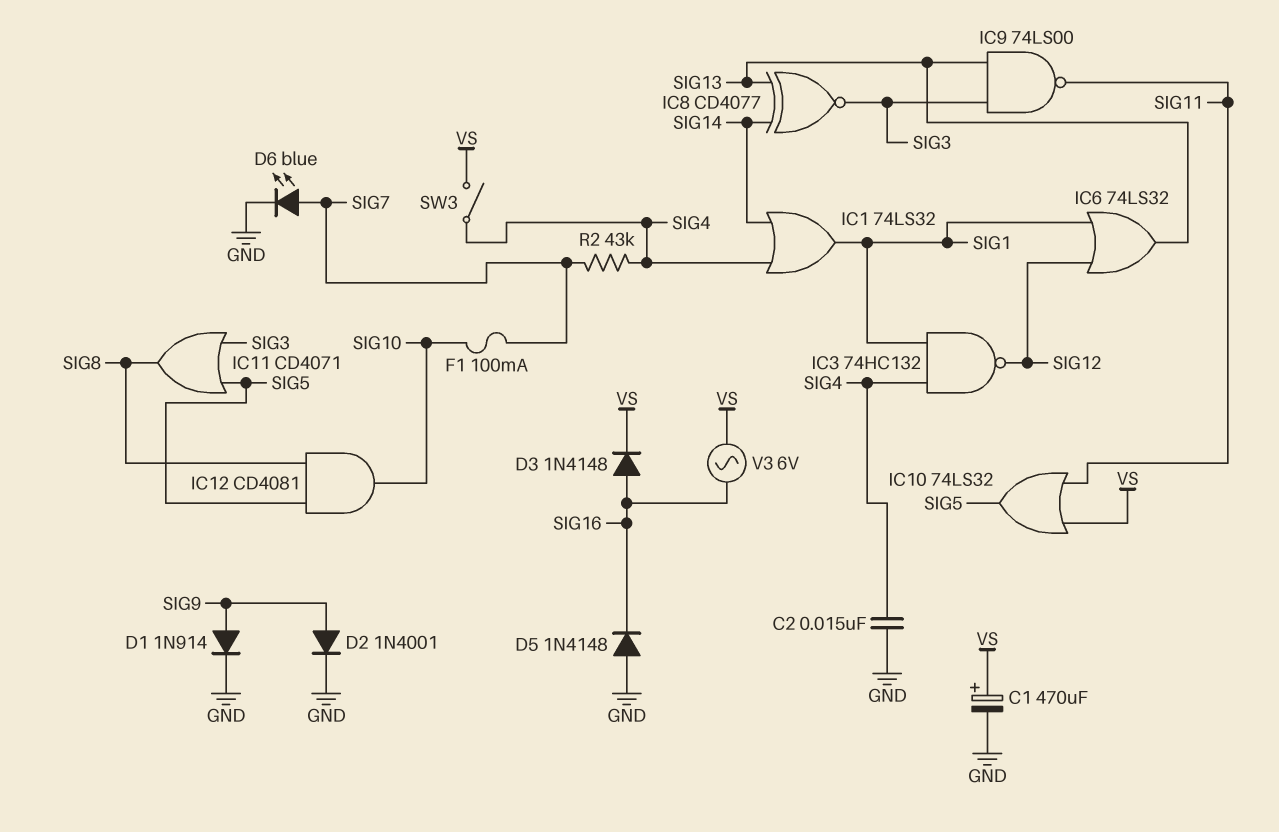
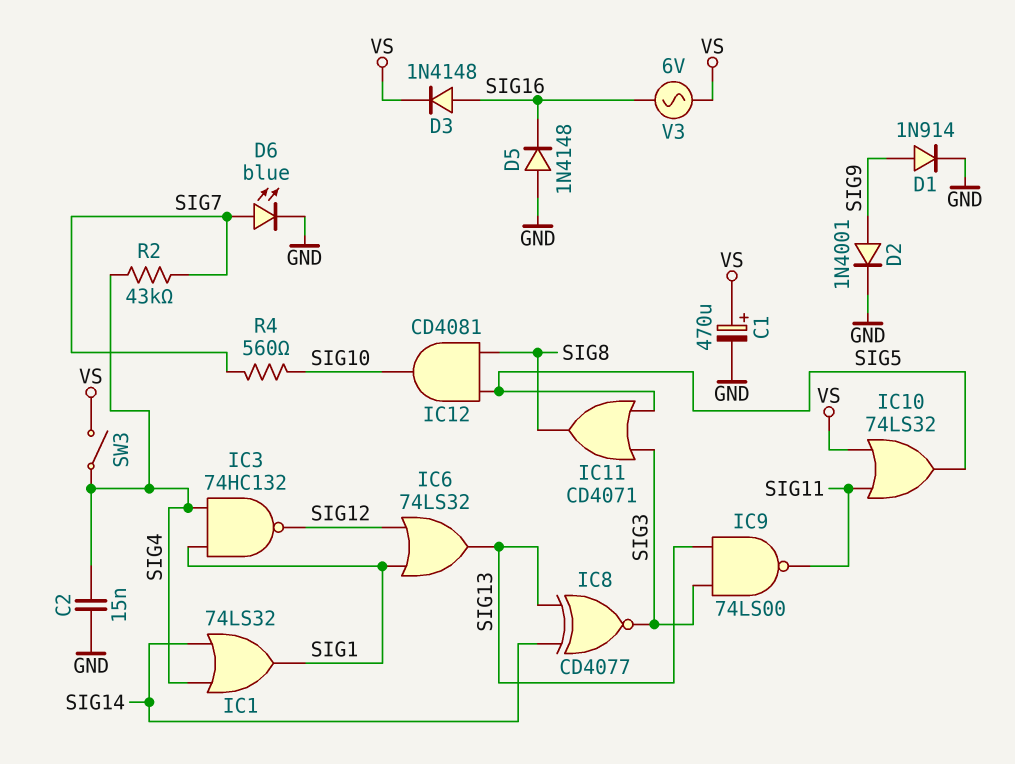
F1: 100mA (SIG7, SIG10) -> none
R4: none -> 560 (SIG7, SIG10)

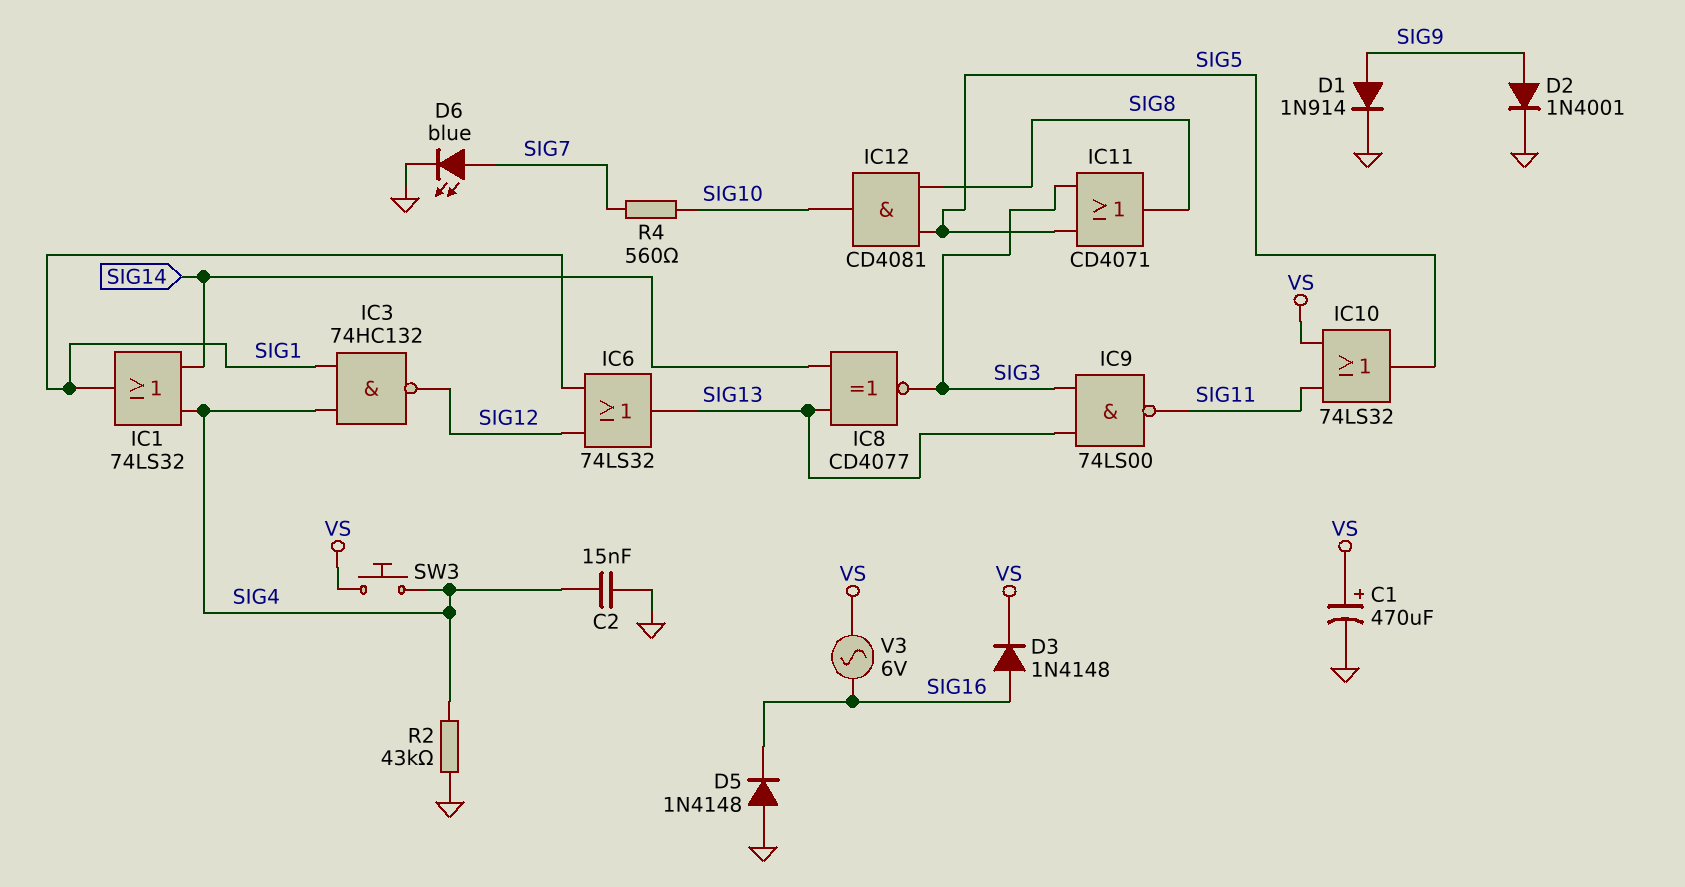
R2: 43k (SIG4, SIG7) -> 43k (GND, SIG4)
SW3: switch (SIG4, VS) -> button (SIG4, VS)

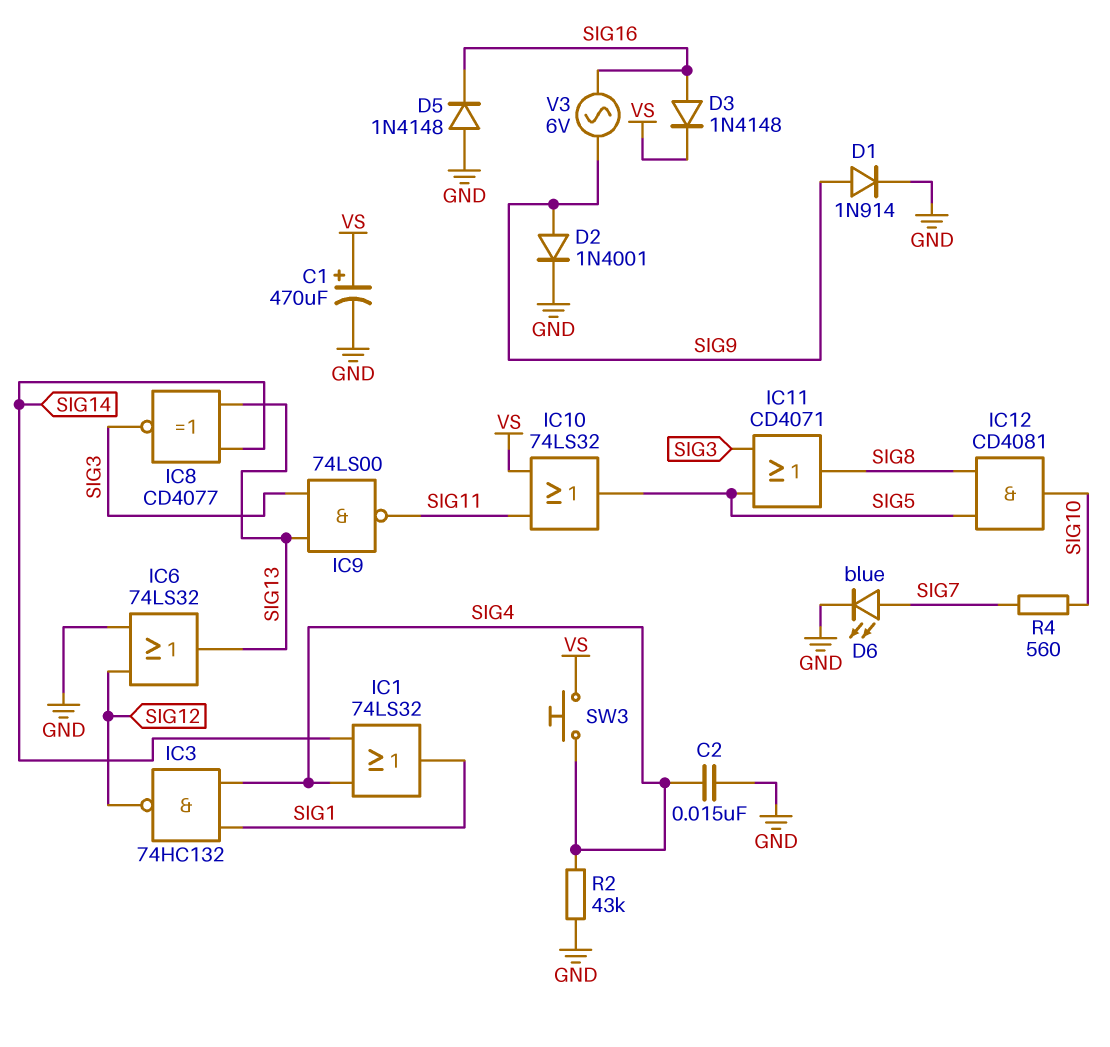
IC6: OR 74LS32 (in SIG1, in SIG12, out SIG13) -> OR 74LS32 (in GND, in SIG12, out SIG13)
V3: AC 6V (SIG16, VS) -> AC 6V (SIG9, SIG16)

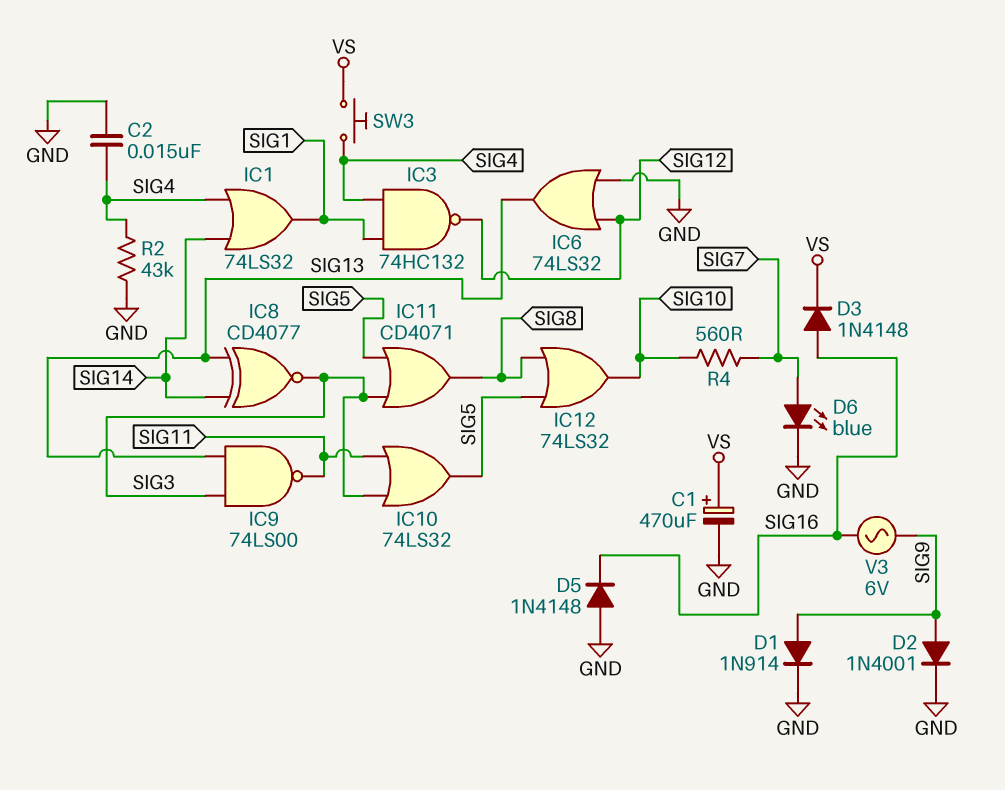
IC10: OR 74LS32 (in SIG11, in VS, out SIG5) -> OR 74LS32 (in SIG3, in SIG11, out SIG5)
IC12: AND CD4081 (in SIG5, in SIG8, out SIG10) -> OR 74LS32 (in SIG5, in SIG8, out SIG10)

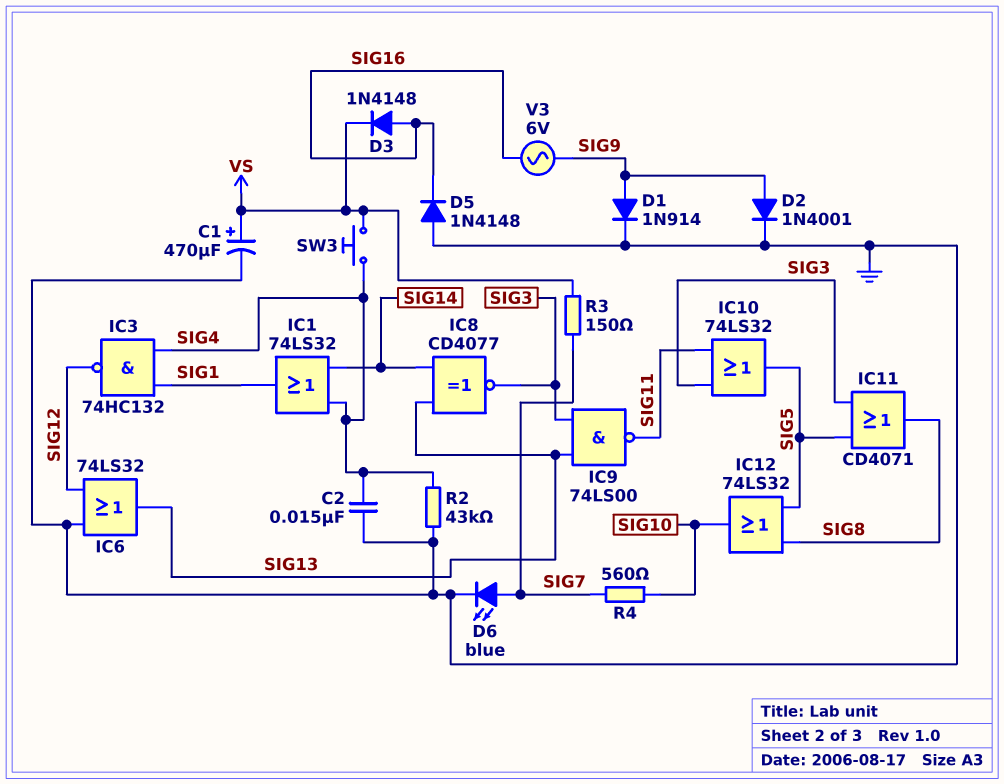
R3: none -> 150 (SIG7, VS)

